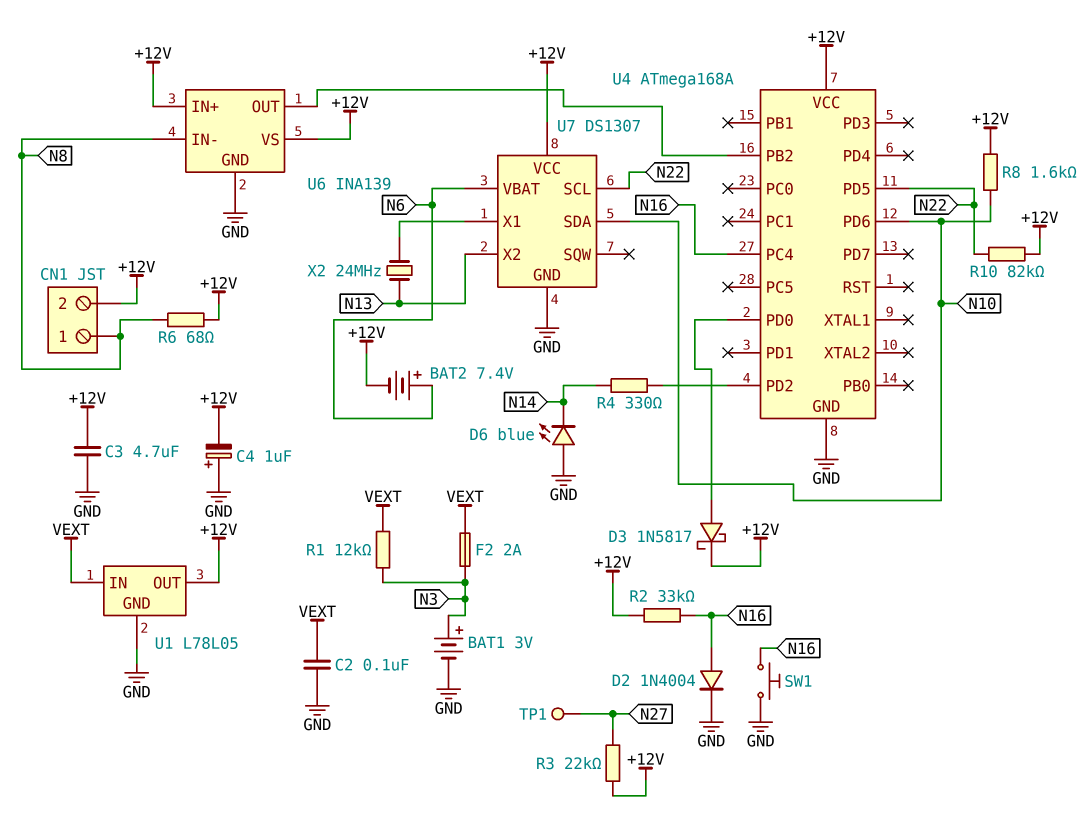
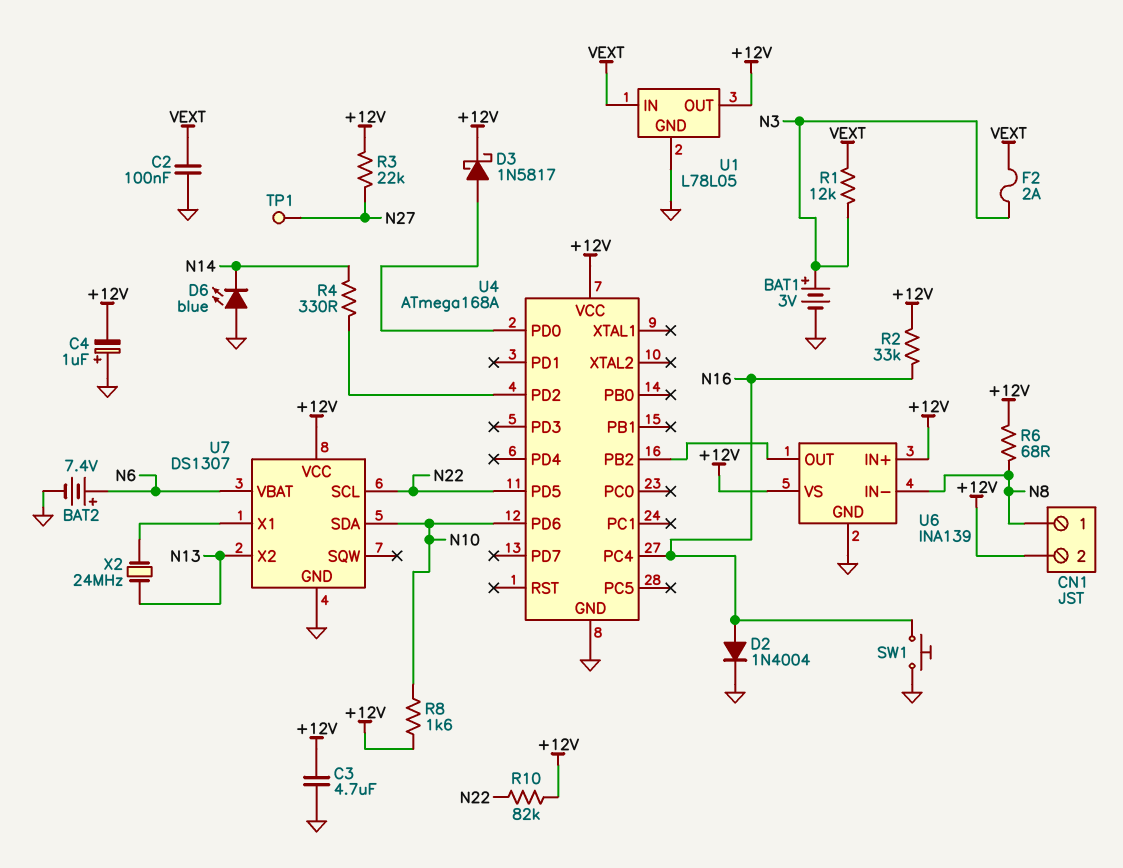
BAT2: 7.4V (plus N6, minus +12V) -> 7.4V (plus N6, minus GND)

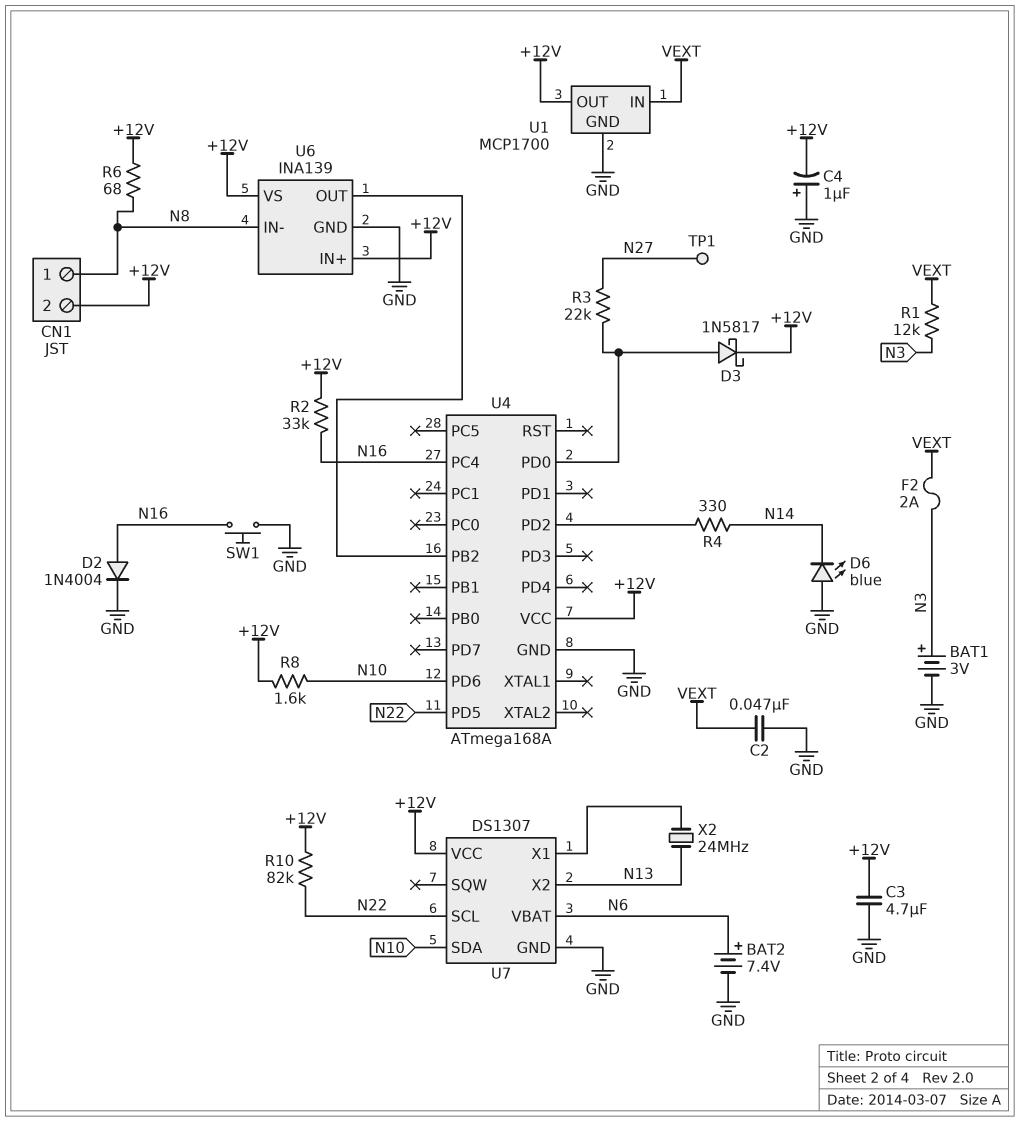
C2: 100nF (GND, VEXT) -> 47nF (GND, VEXT)
R3: 22k (+12V, N27) -> 22k (N27, U4/PD0)
U1: L78L05 -> MCP1700

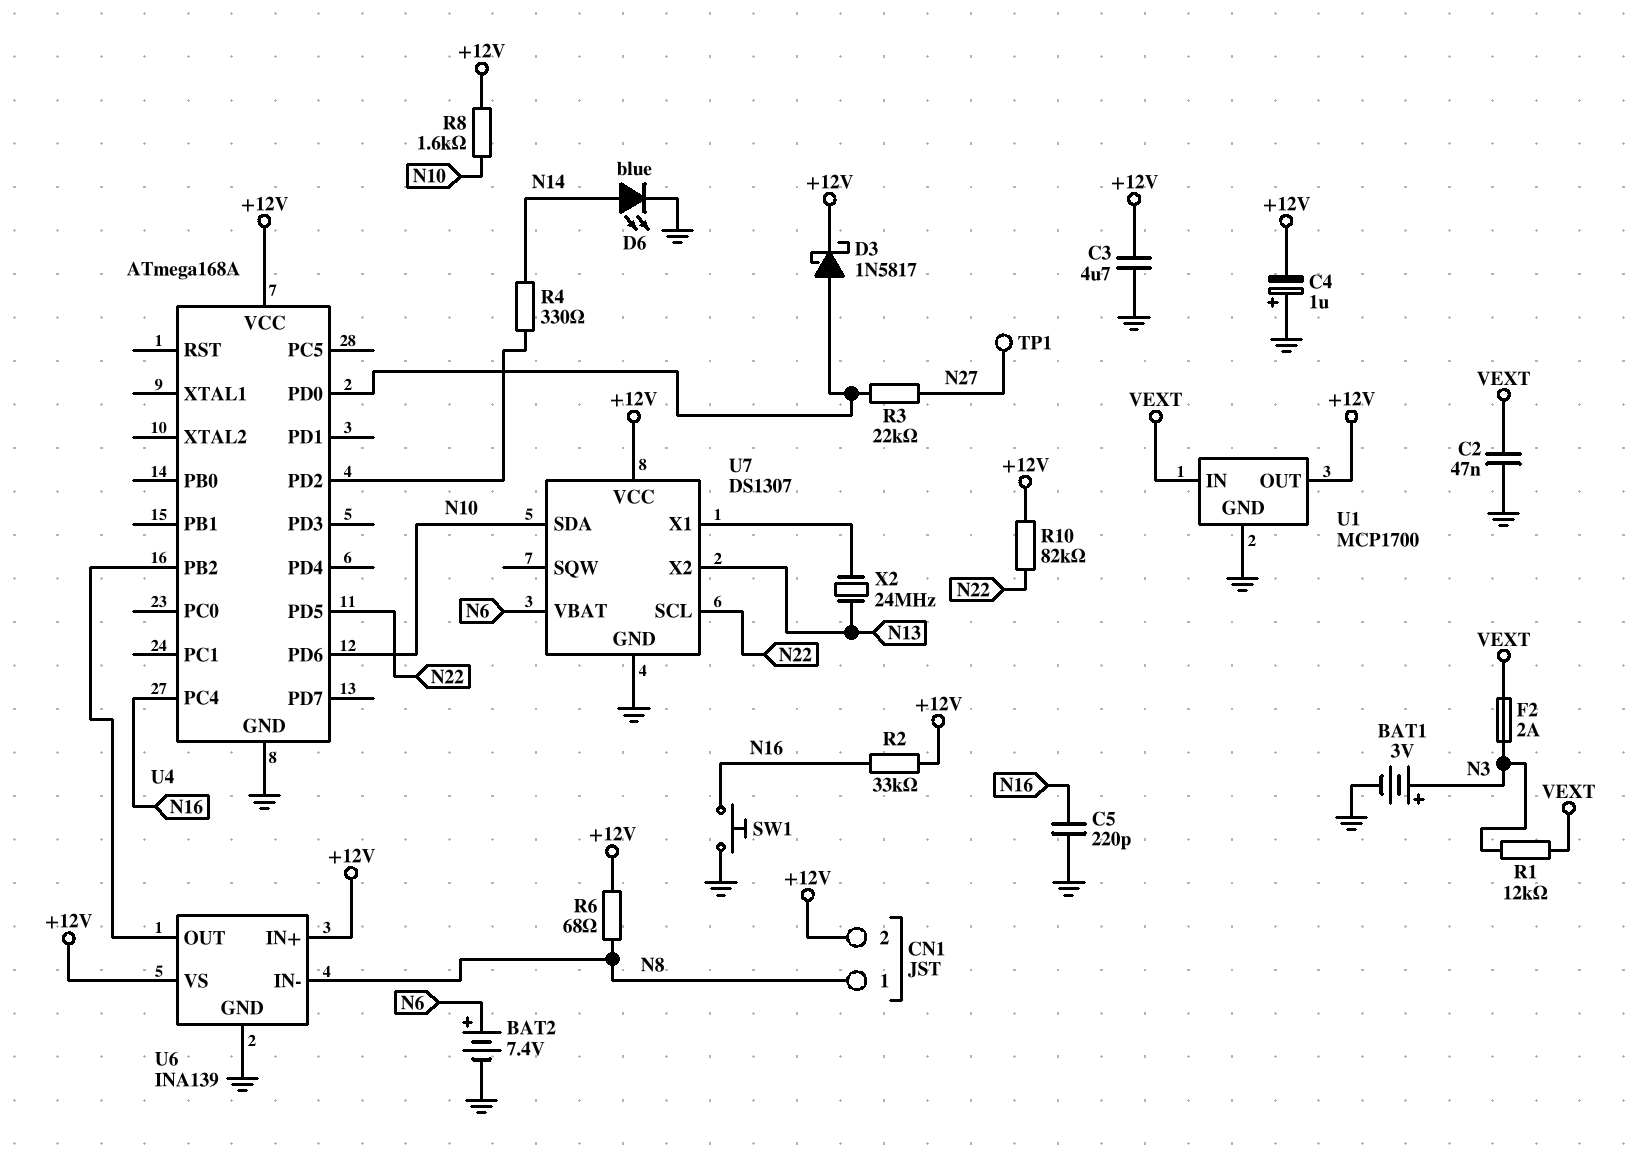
C5: none -> 220pF (GND, N16)
D2: diode 1N4004 (A N16, K GND) -> none
D6: LED blue (A GND, K N14) -> LED blue (A N14, K GND)

